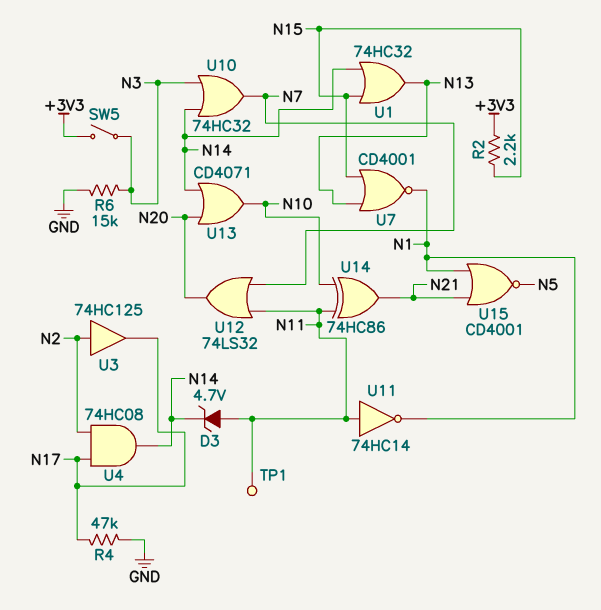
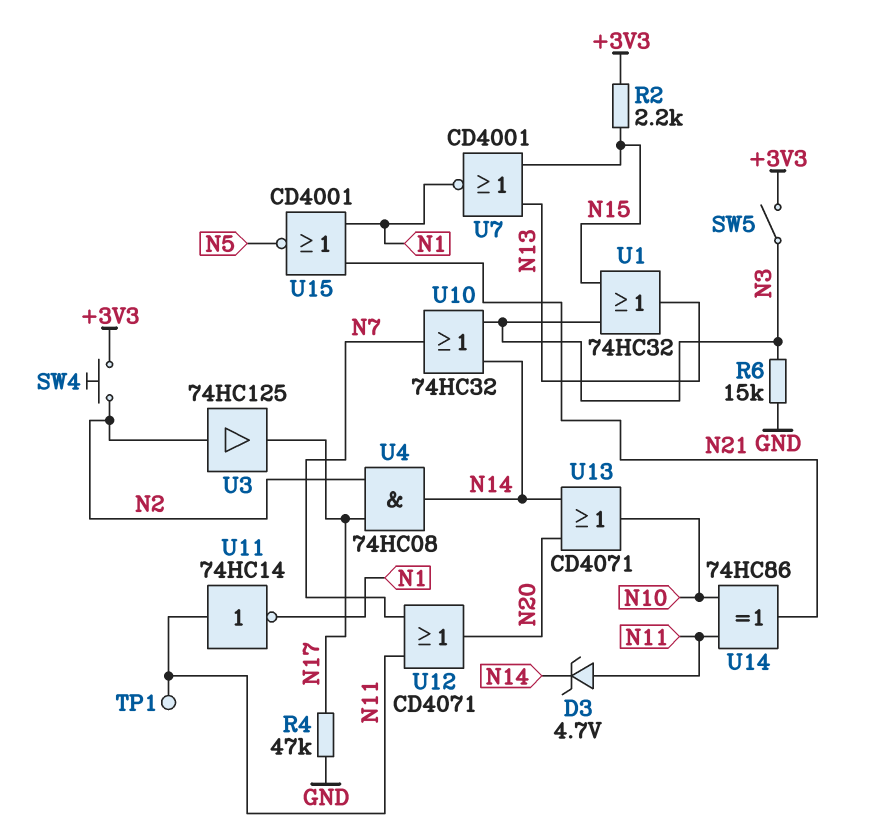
SW4: none -> button (+3V3, N2)
U1: OR 74HC32 (in N14, in N15, out N13) -> OR 74HC32 (in N3, in N15, out N13)
U12: OR 74LS32 (in N7, in N11, out N20) -> OR CD4071 (in N7, in N11, out N20)

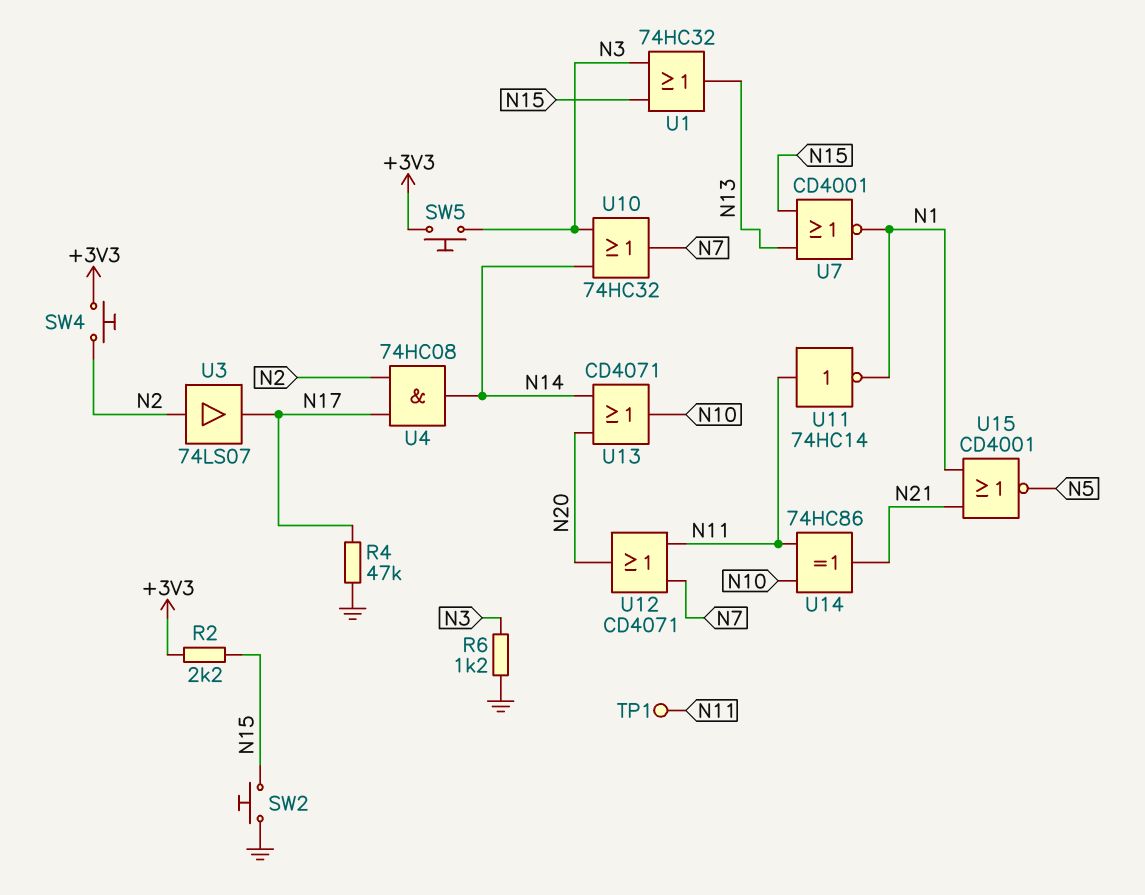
D3: zener 4.7V (A N11, K N14) -> none
R6: 15k (GND, N3) -> 1.2k (GND, N3)
SW2: none -> button (GND, N15)
SW5: switch (+3V3, N3) -> button (+3V3, N3)
U3: buffer 74HC125 (in N2, out N17) -> buffer 74LS07 (in N2, out N17)

